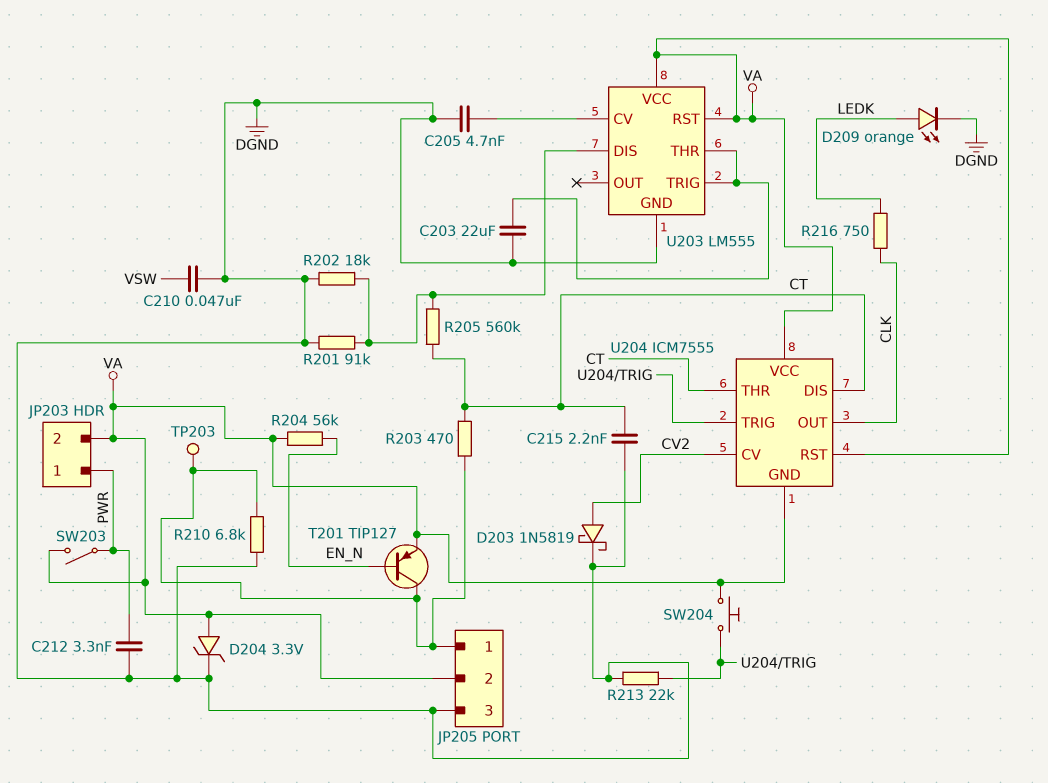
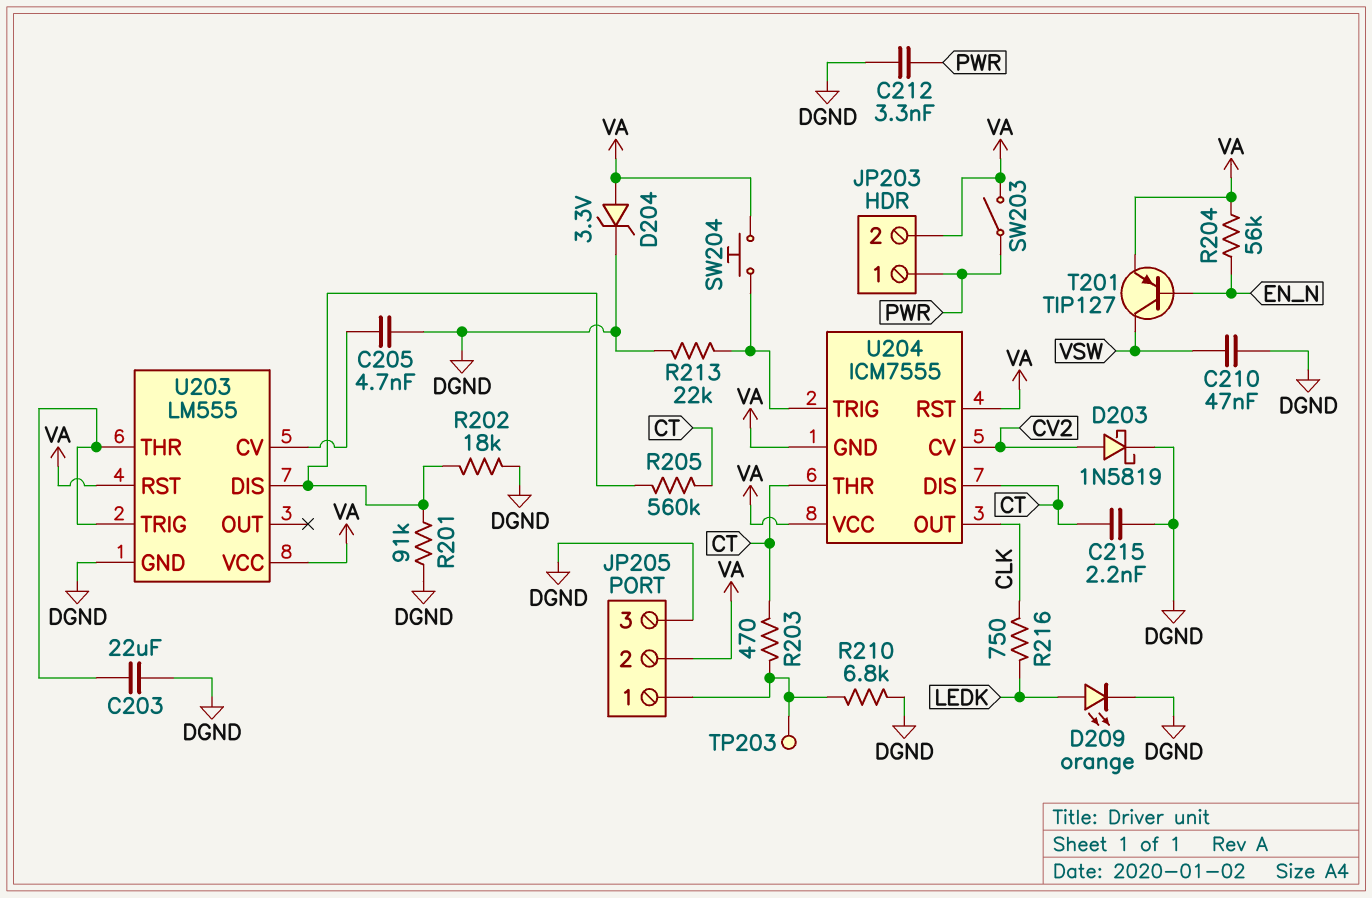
T201: PNP TIP127 (B EN_N, C JP205/1, E VA) -> PNP TIP127 (B EN_N, C VSW, E VA)

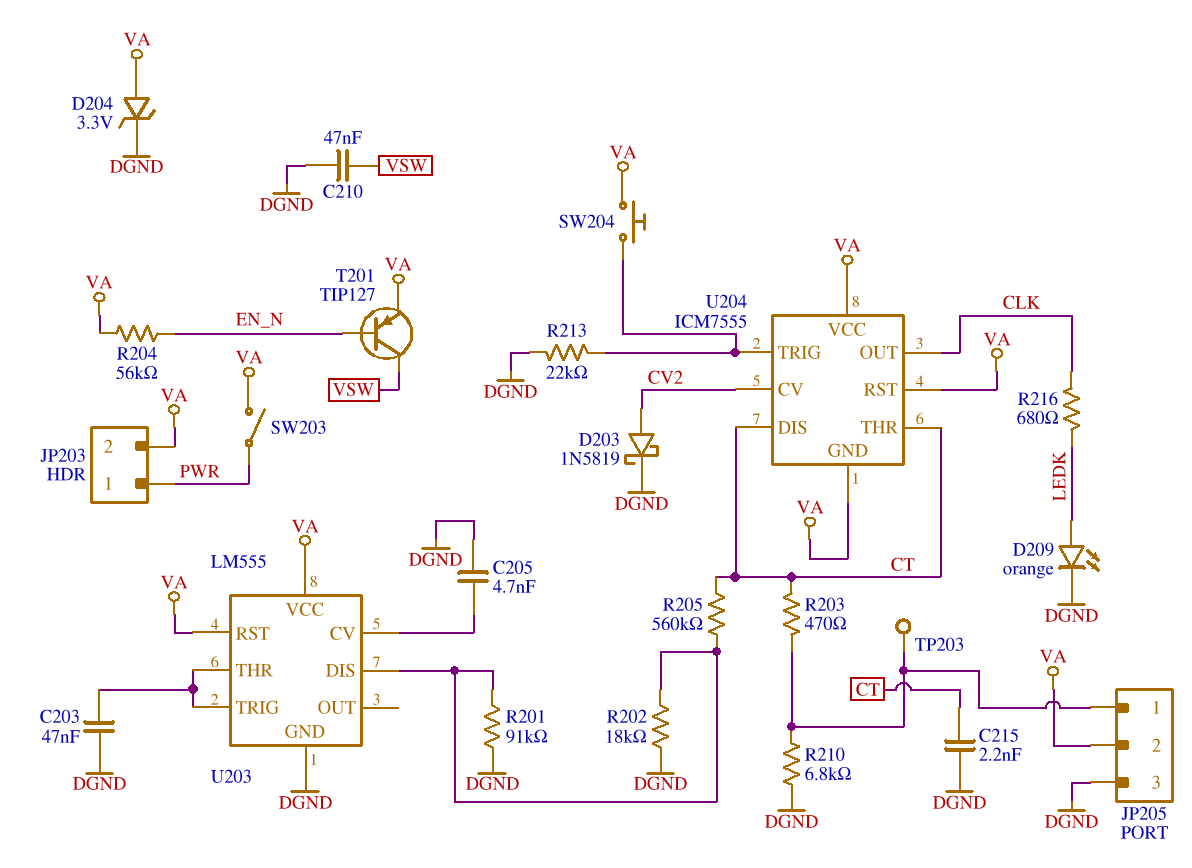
C203: 22uF (DGND, U203/THR) -> 47nF (DGND, U203/THR)
C212: 3.3nF (DGND, PWR) -> none
R216: 750 (CLK, LEDK) -> 680 (CLK, LEDK)

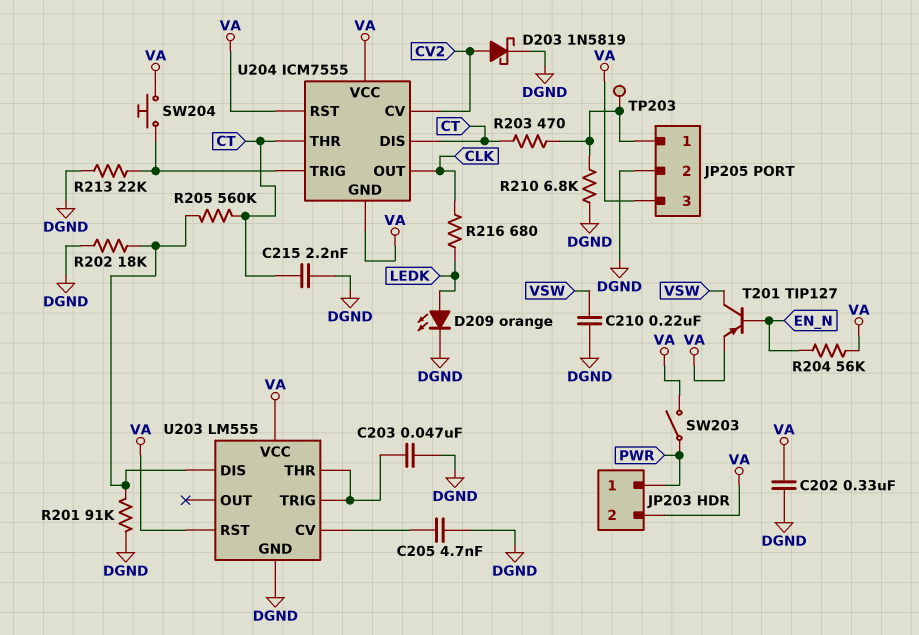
C202: none -> 330nF (DGND, VA)
C210: 47nF (DGND, VSW) -> 220nF (DGND, VSW)
D204: zener 3.3V (A VA, K DGND) -> none
JP205 pin 2: VA -> DGND
JP205 pin 3: DGND -> VA

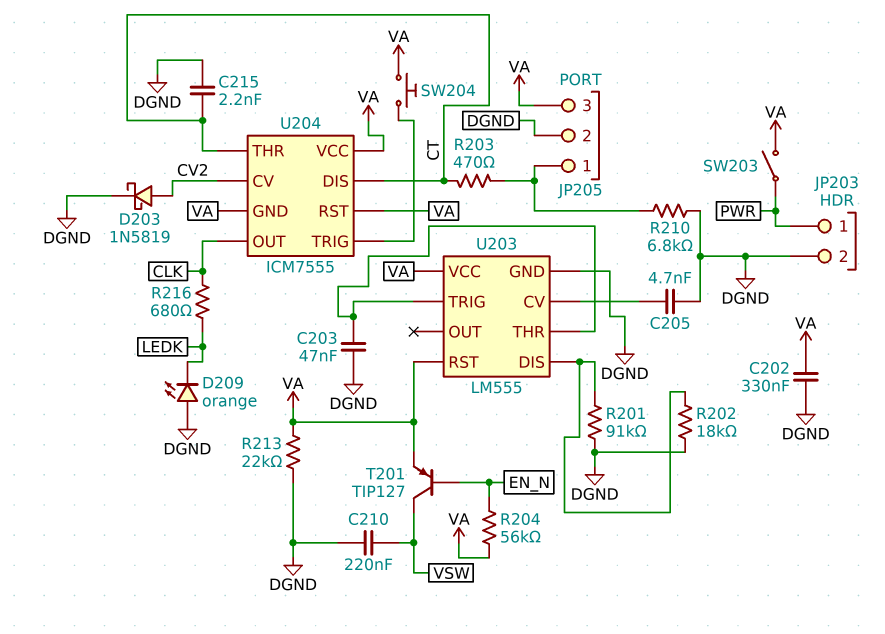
D209: LED orange (A LEDK, K DGND) -> LED orange (A DGND, K LEDK)
JP203 pin 2: VA -> DGND
R205: 560k (CT, U203/DIS) -> none
R213: 22k (DGND, U204/TRIG) -> 22k (DGND, VA)
TP203: test point (JP205/1) -> none

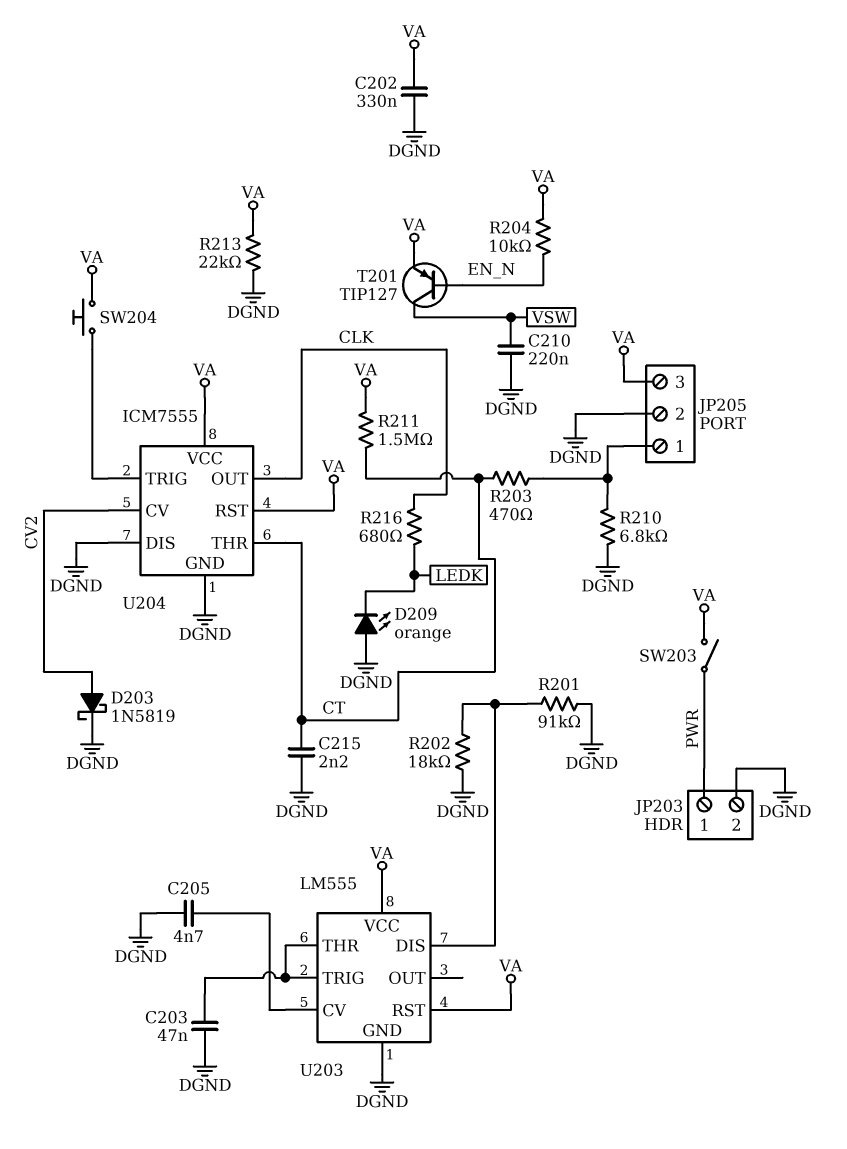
R204: 56k (EN_N, VA) -> 10k (EN_N, VA)
R211: none -> 1.5M (CT, VA)
U204 pin DIS: CT -> DGND
U204 pin GND: VA -> DGND

